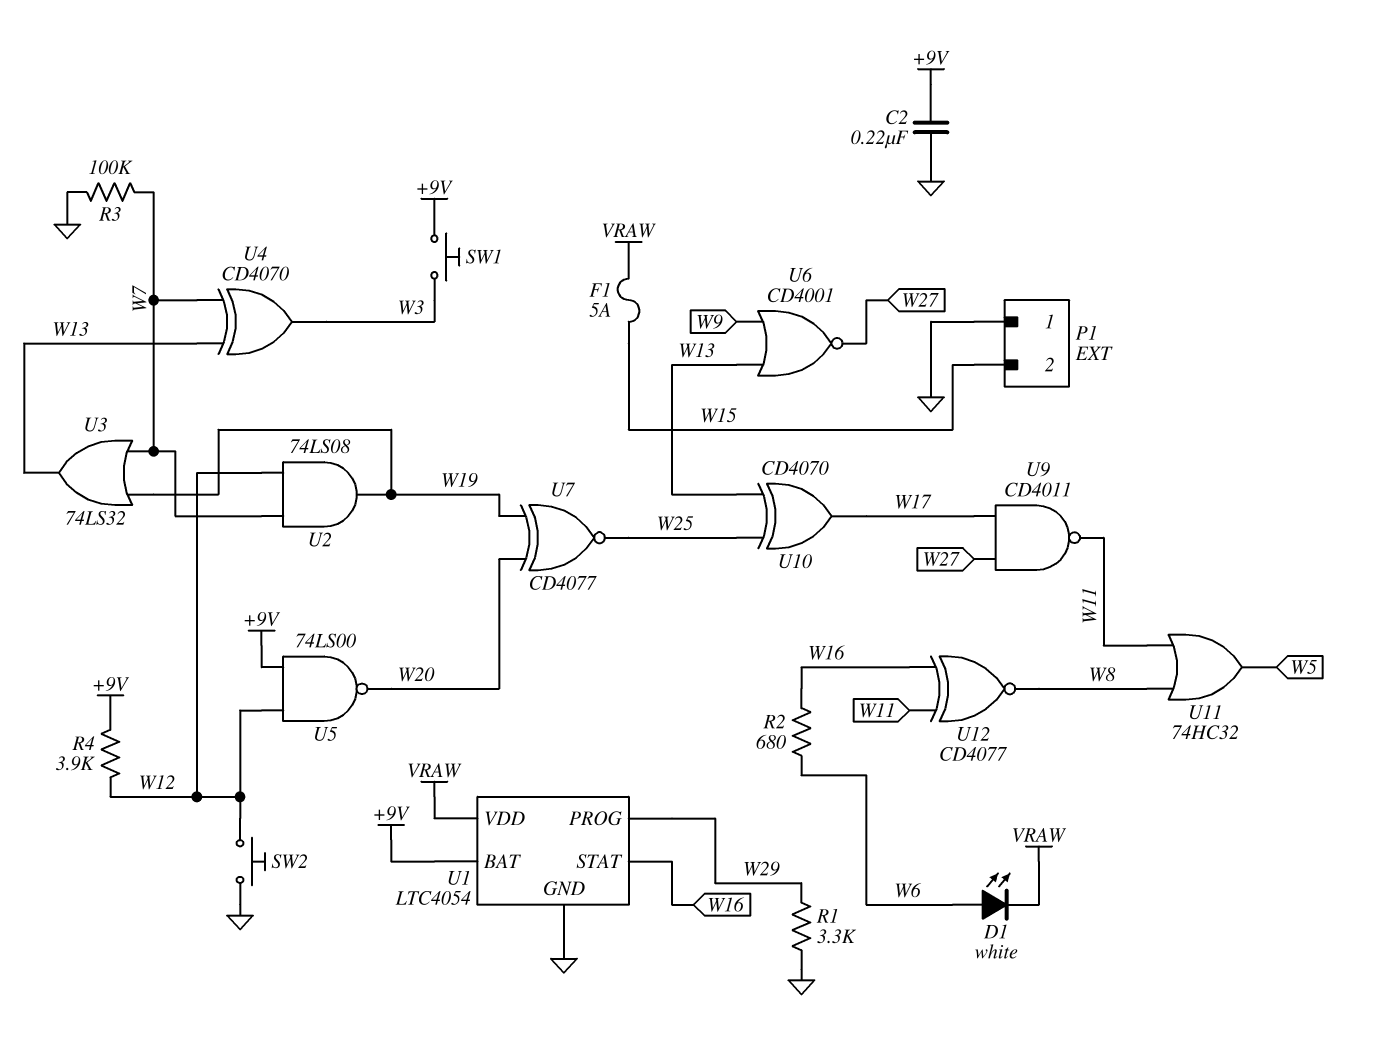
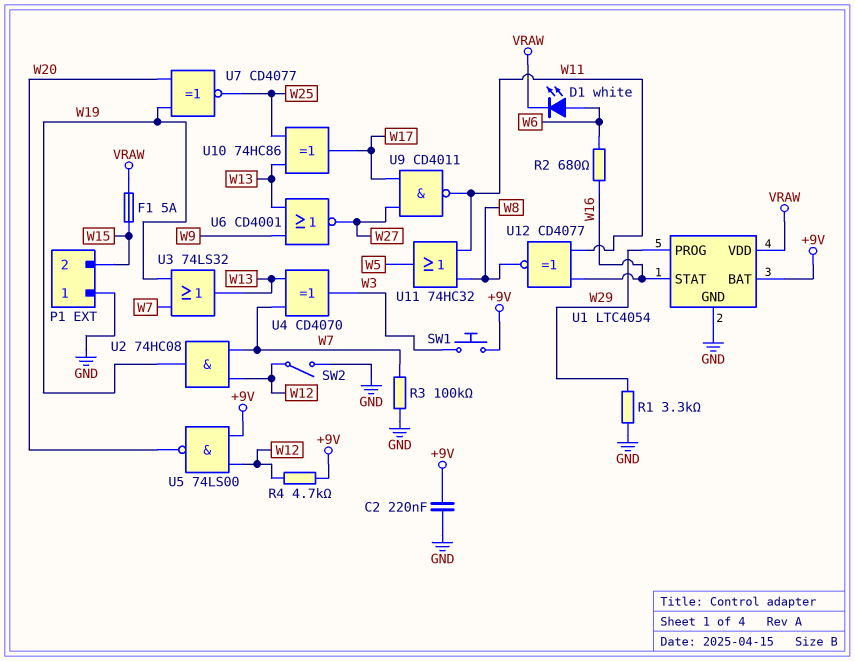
R4: 3.9k (+9V, W12) -> 4.7k (+9V, W12)
SW2: button (GND, W12) -> switch (GND, W12)
U2: AND 74LS08 (in W7, in W12, out W19) -> AND 74HC08 (in W7, in W12, out W19)
U10: XOR CD4070 (in W13, in W25, out W17) -> XOR 74HC86 (in W13, in W25, out W17)

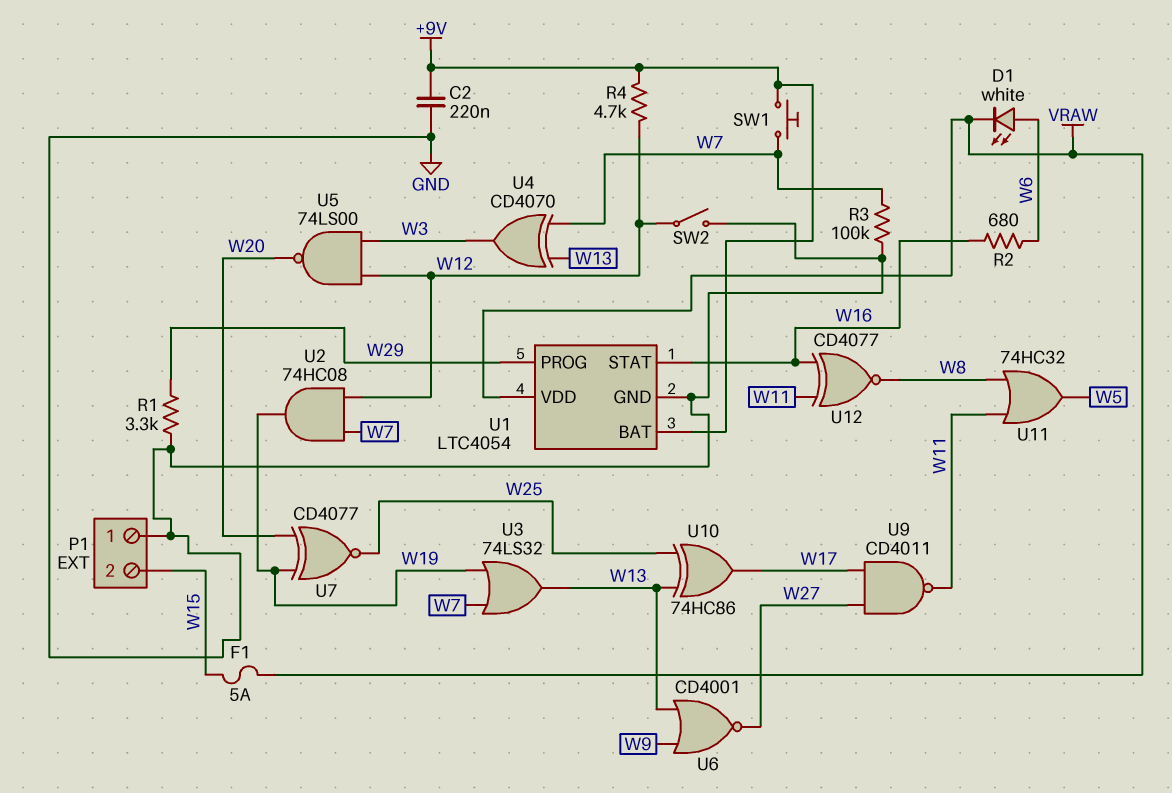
SW1: button (+9V, W3) -> button (+9V, W7)
U5: NAND 74LS00 (in +9V, in W12, out W20) -> NAND 74LS00 (in W3, in W12, out W20)

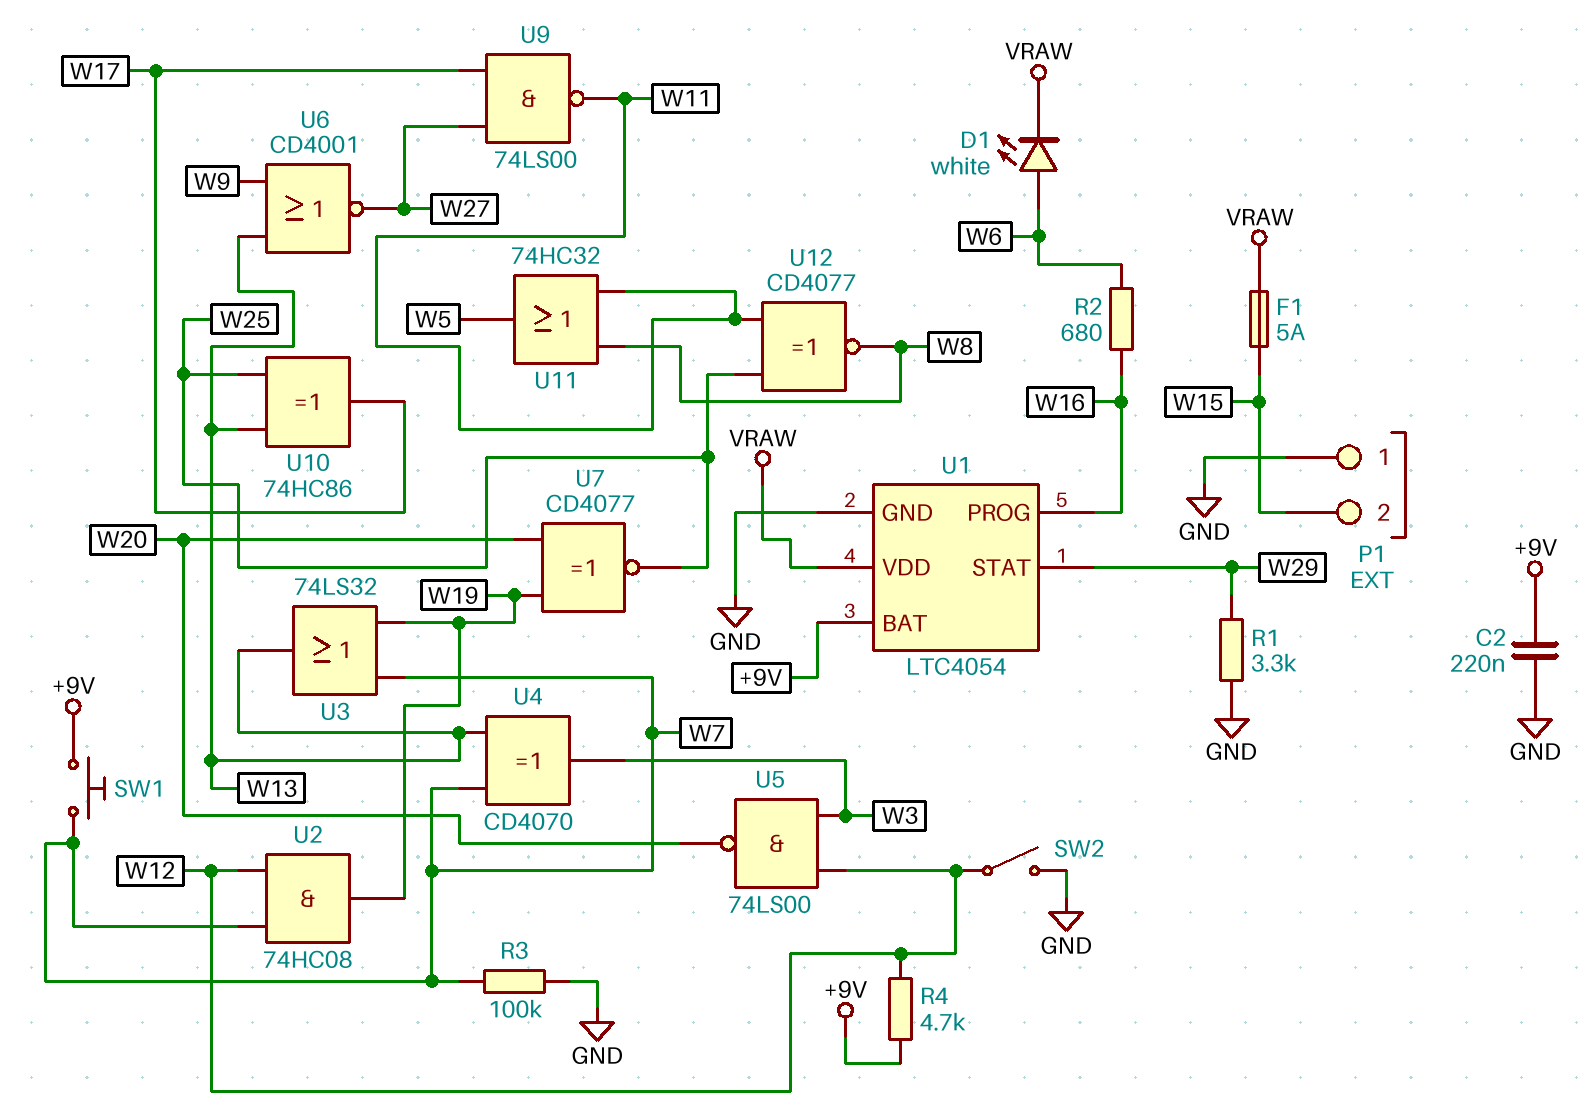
U1 pin PROG: W29 -> W16
U1 pin STAT: W16 -> W29
U9: NAND CD4011 (in W17, in W27, out W11) -> NAND 74LS00 (in W17, in W27, out W11)
U12: XNOR CD4077 (in W11, in W16, out W8) -> XNOR CD4077 (in W11, in W25, out W8)

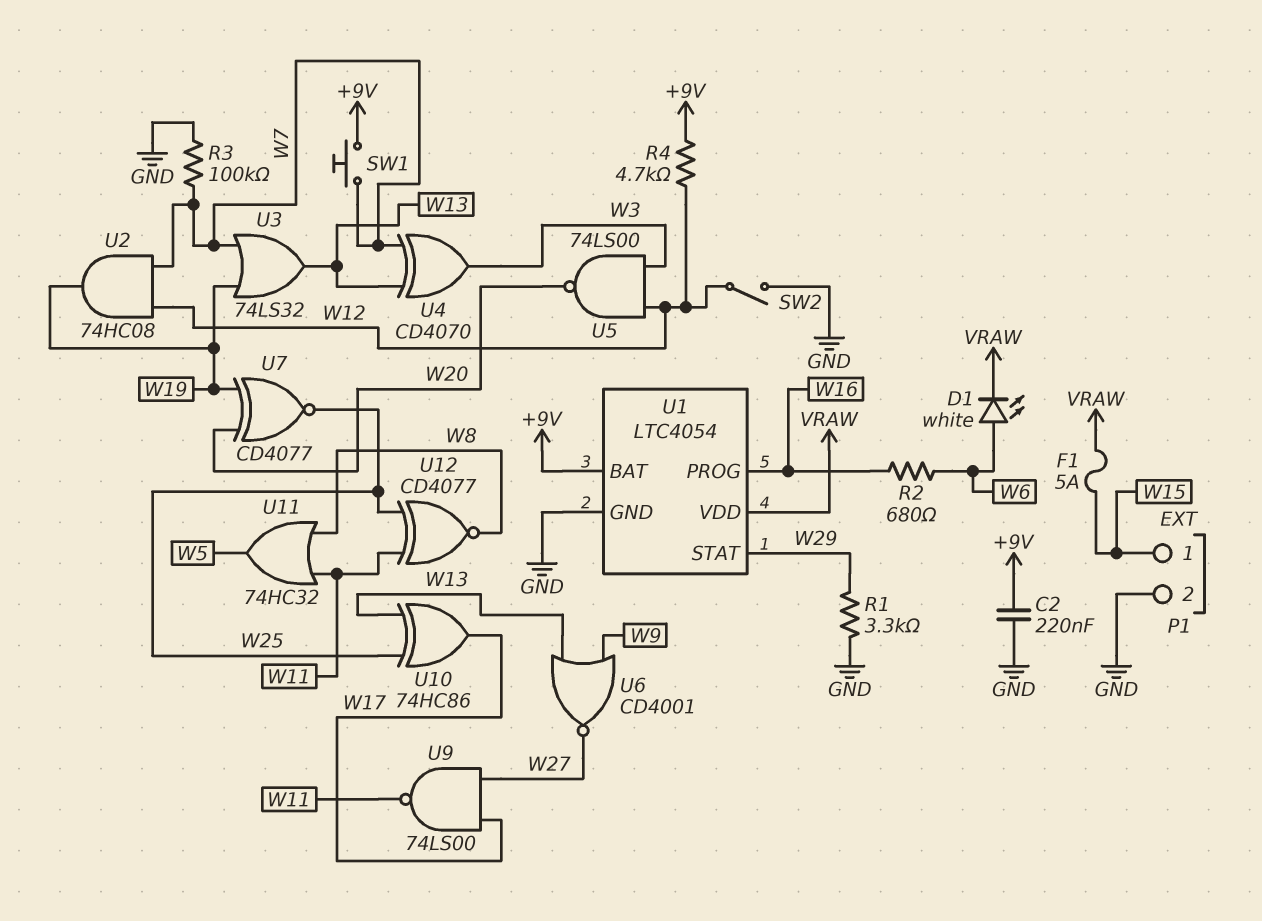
P1 pin 1: GND -> W15
P1 pin 2: W15 -> GND

